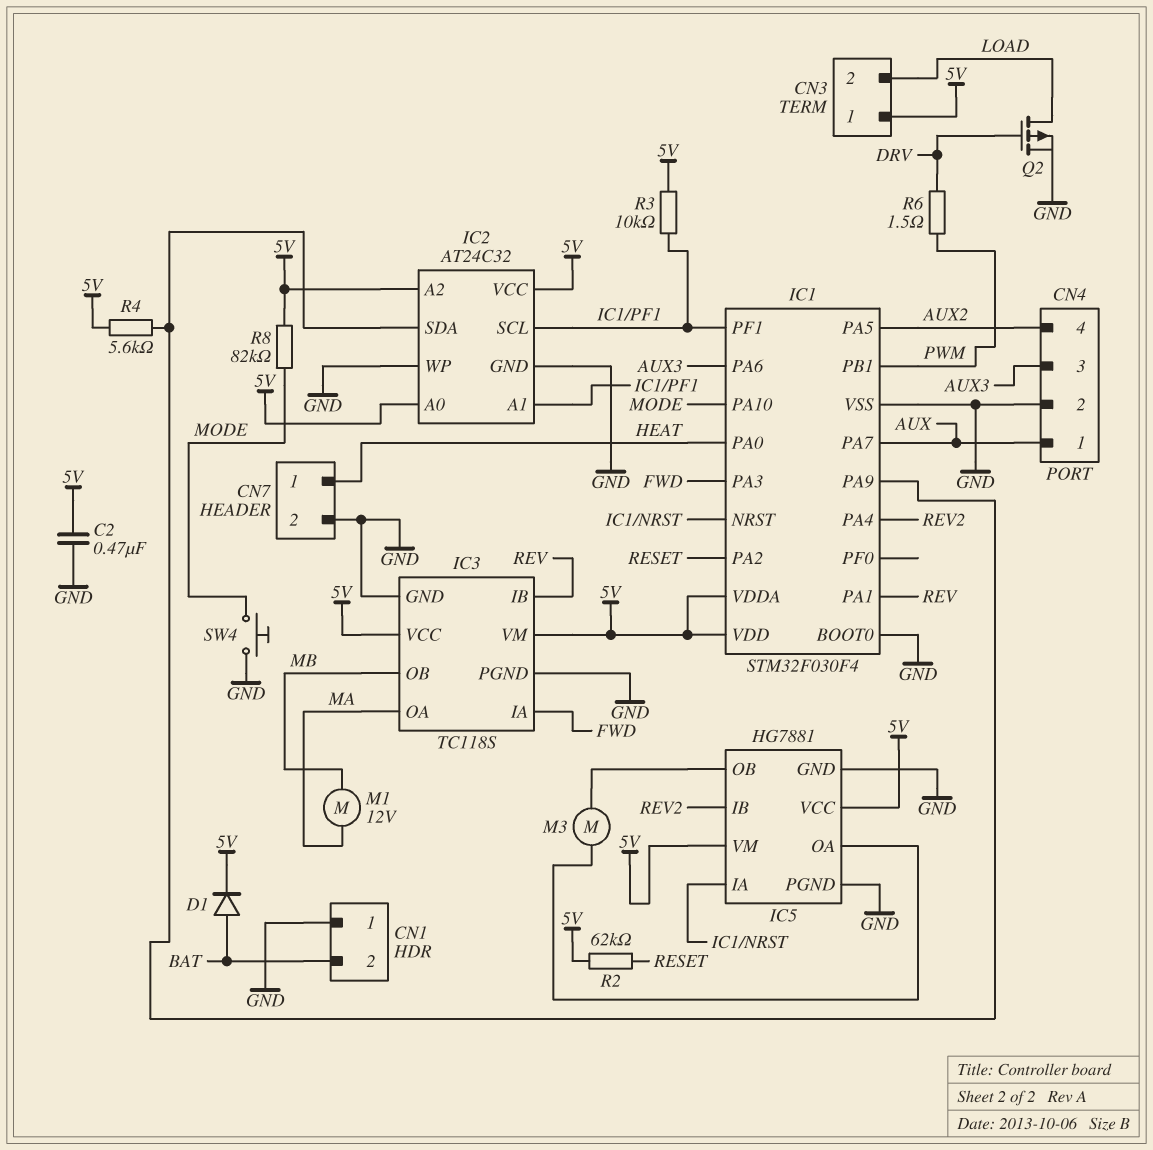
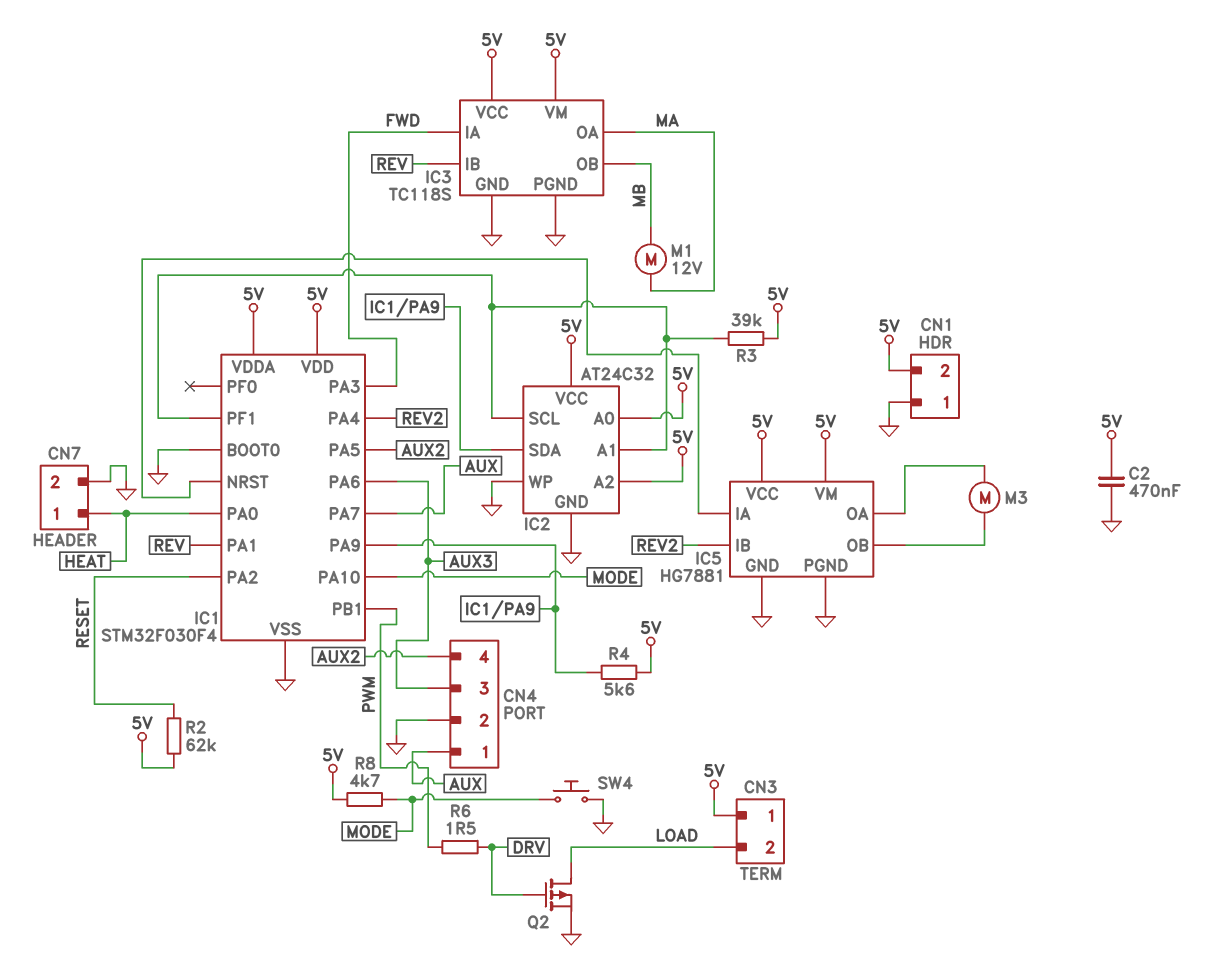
CN1 pin 2: BAT -> 5V
D1: diode (A BAT, K 5V) -> none
R3: 10k (5V, IC1/PF1) -> 39k (5V, IC1/PF1)
R8: 82k (5V, MODE) -> 4.7k (5V, MODE)

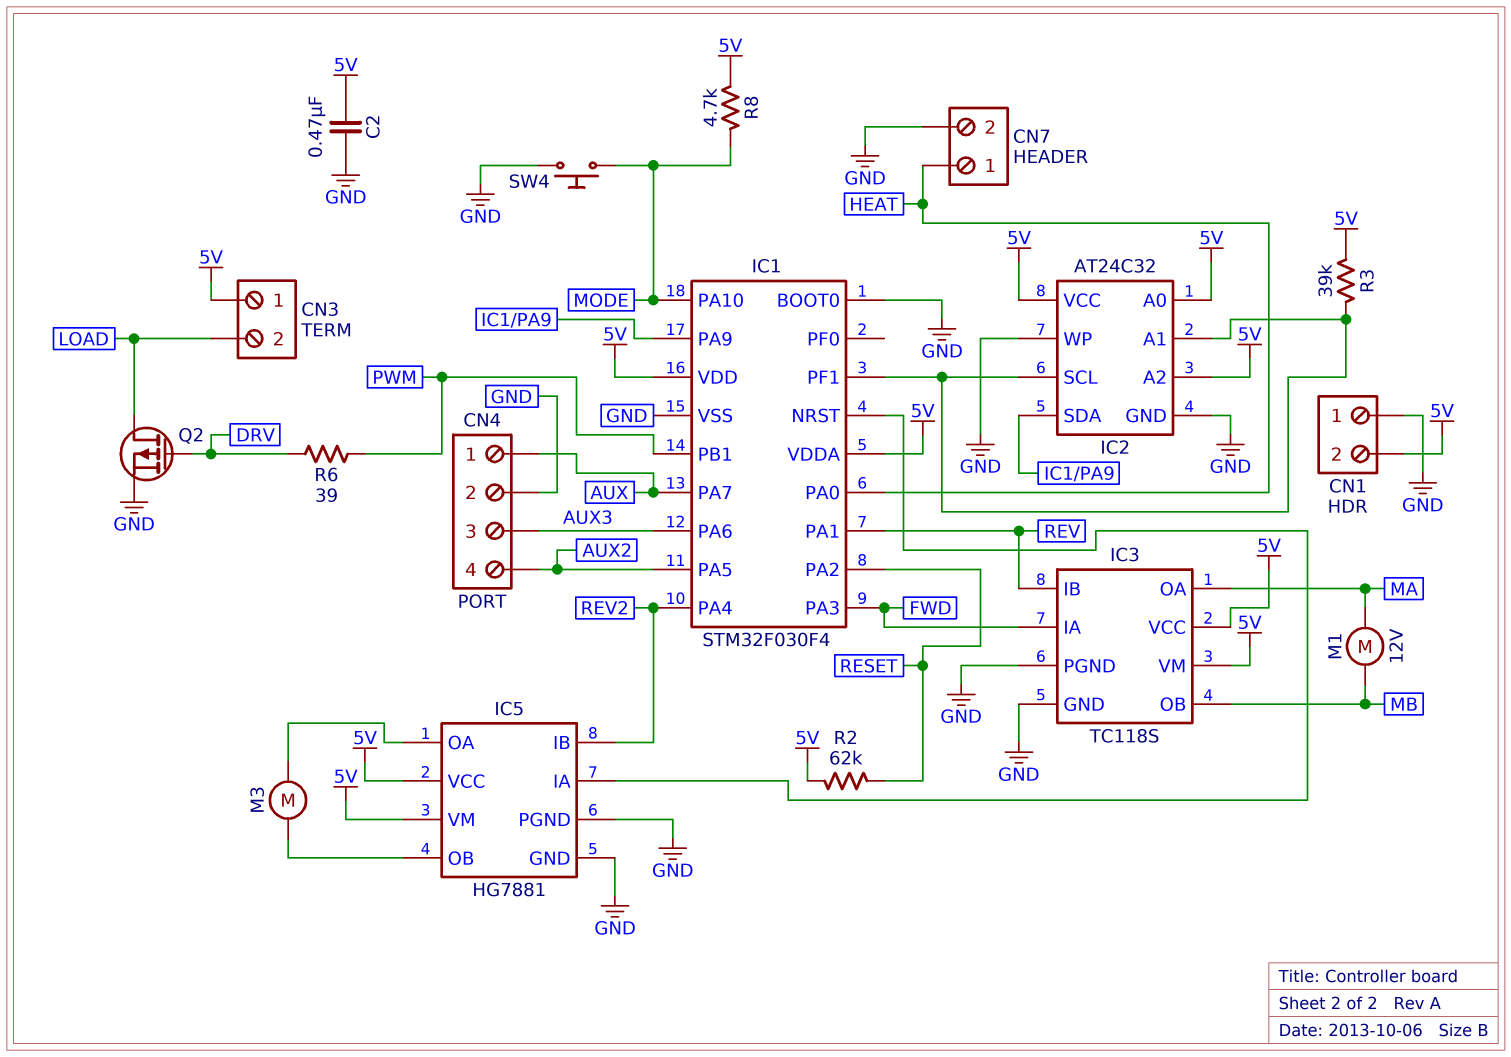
R4: 5.6k (5V, IC1/PA9) -> none
R6: 1.5 (DRV, PWM) -> 39 (DRV, PWM)

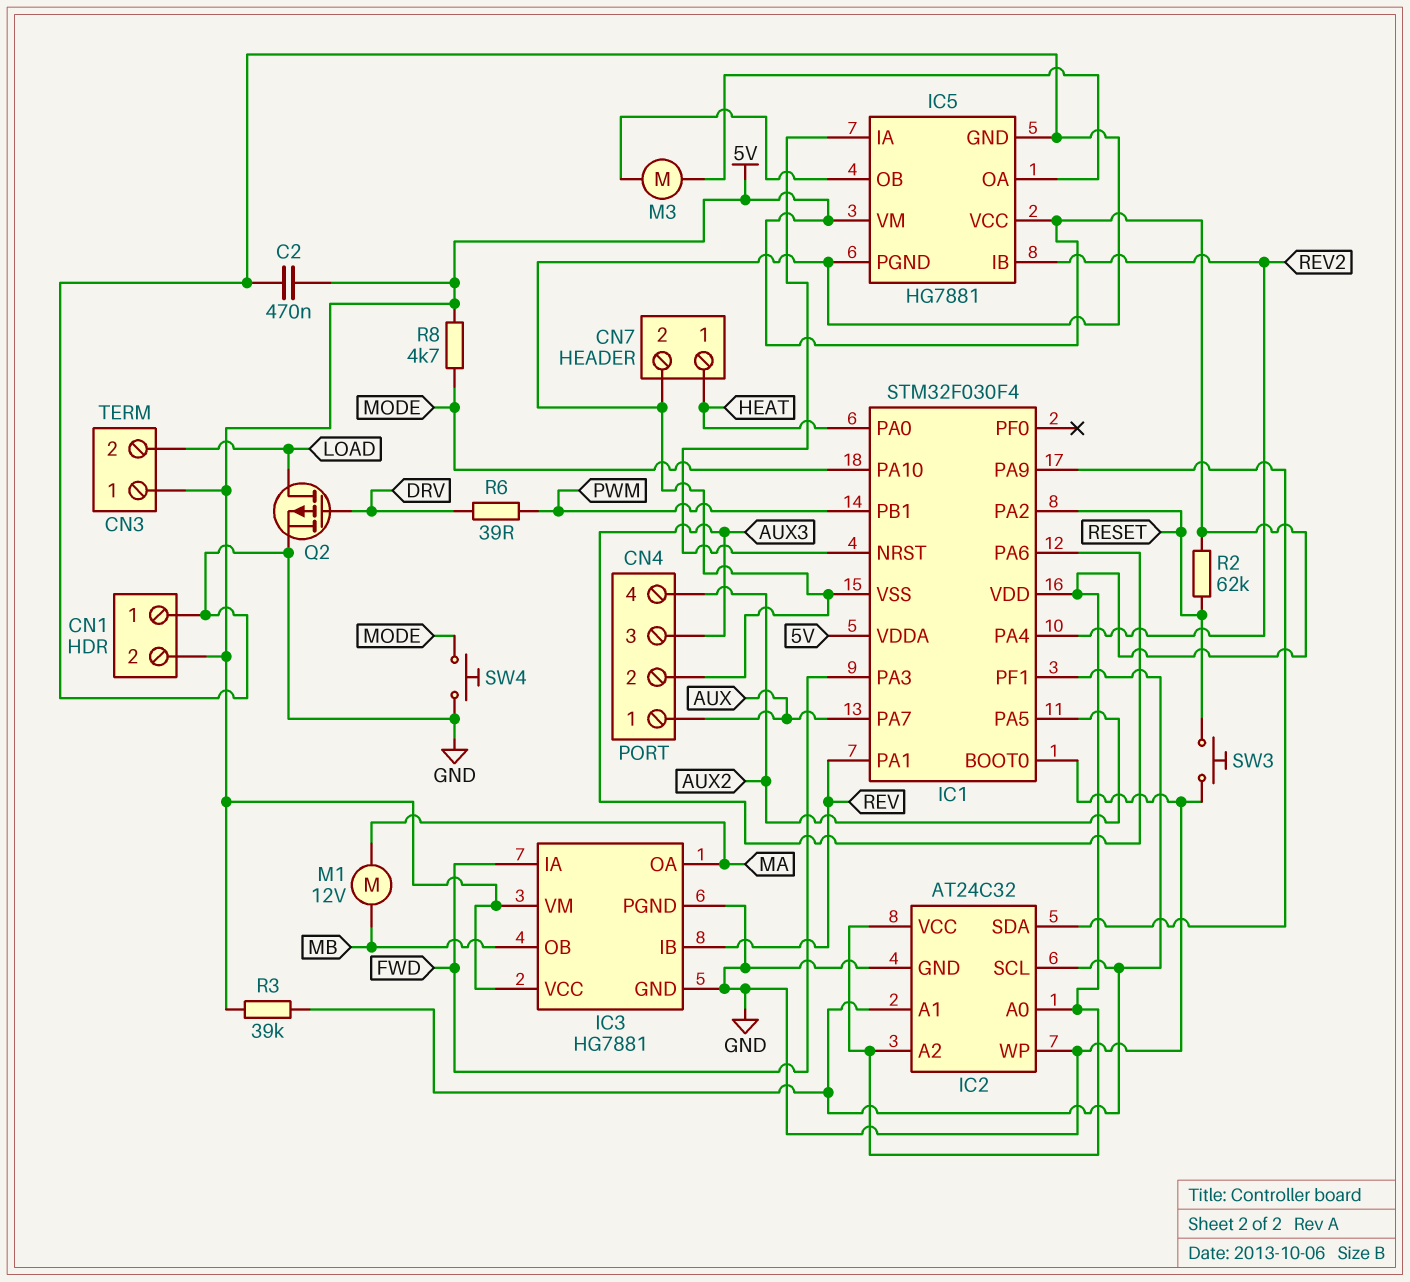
IC3: TC118S -> HG7881
SW3: none -> button (GND, RESET)

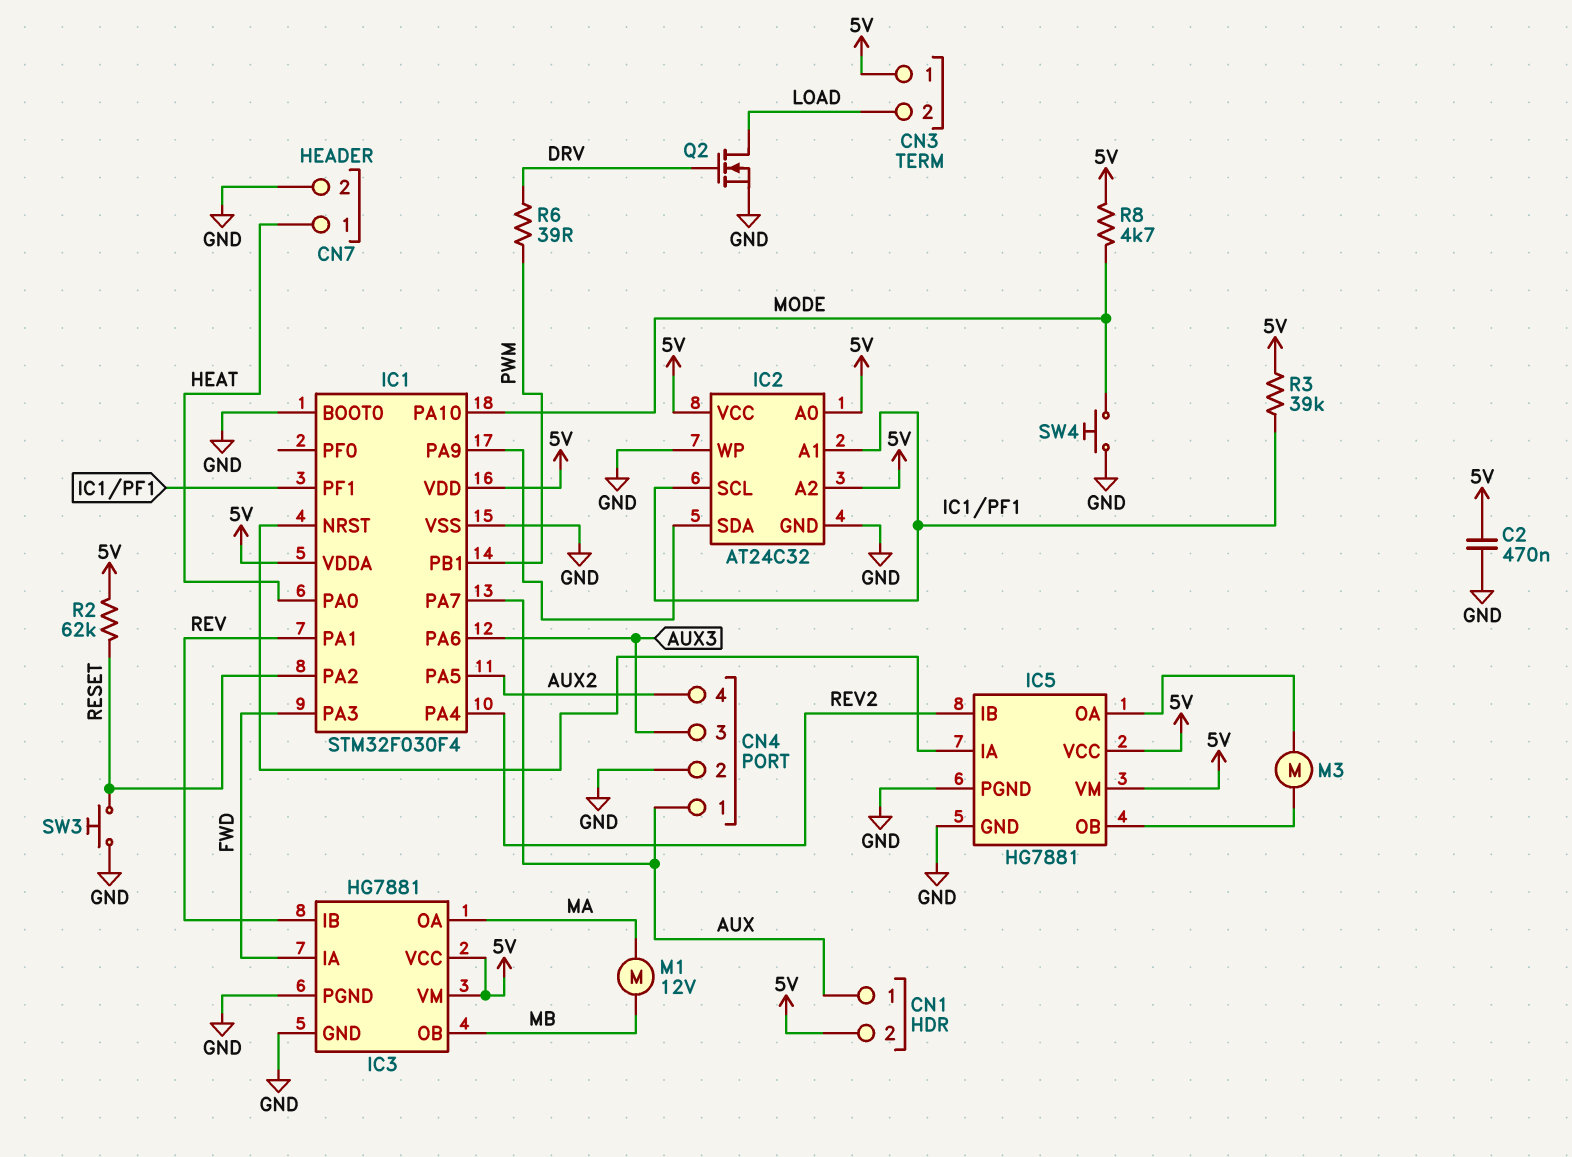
CN1 pin 1: GND -> AUX
Q2: PMOS (G DRV, D LOAD, S GND) -> NMOS (G DRV, D LOAD, S GND)

